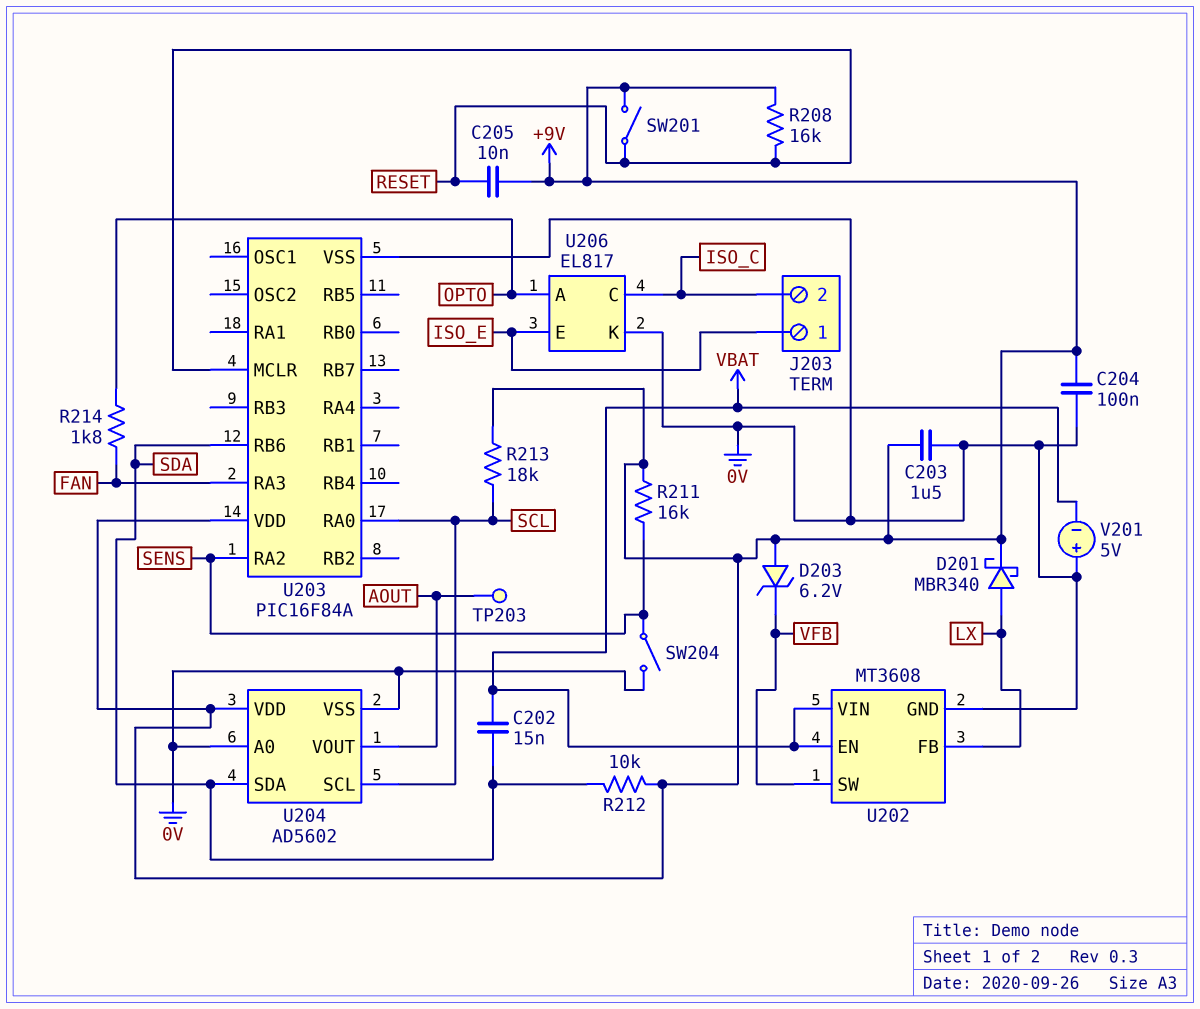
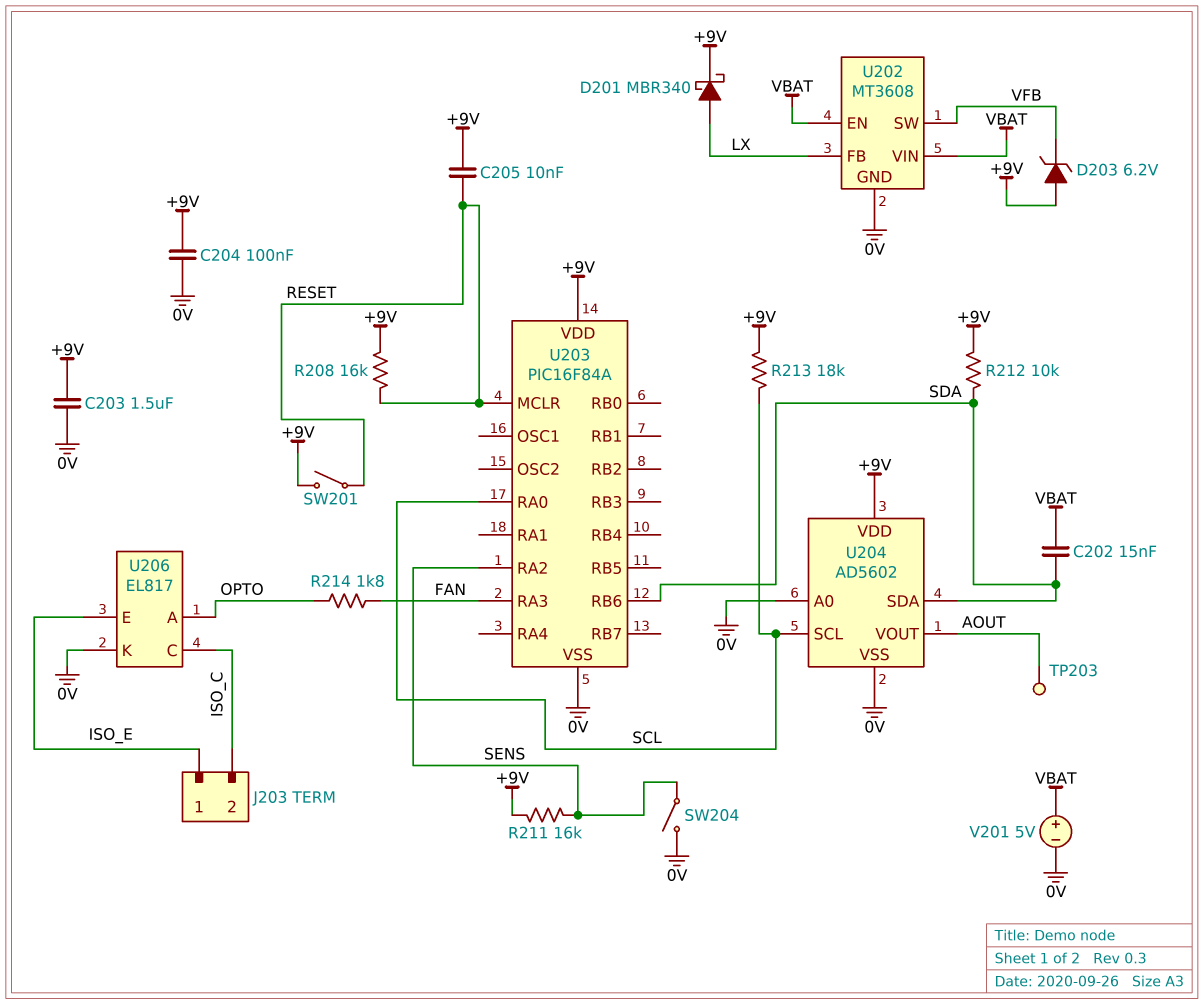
V201: 5V (plus 0V, minus VBAT) -> 5V (plus VBAT, minus 0V)

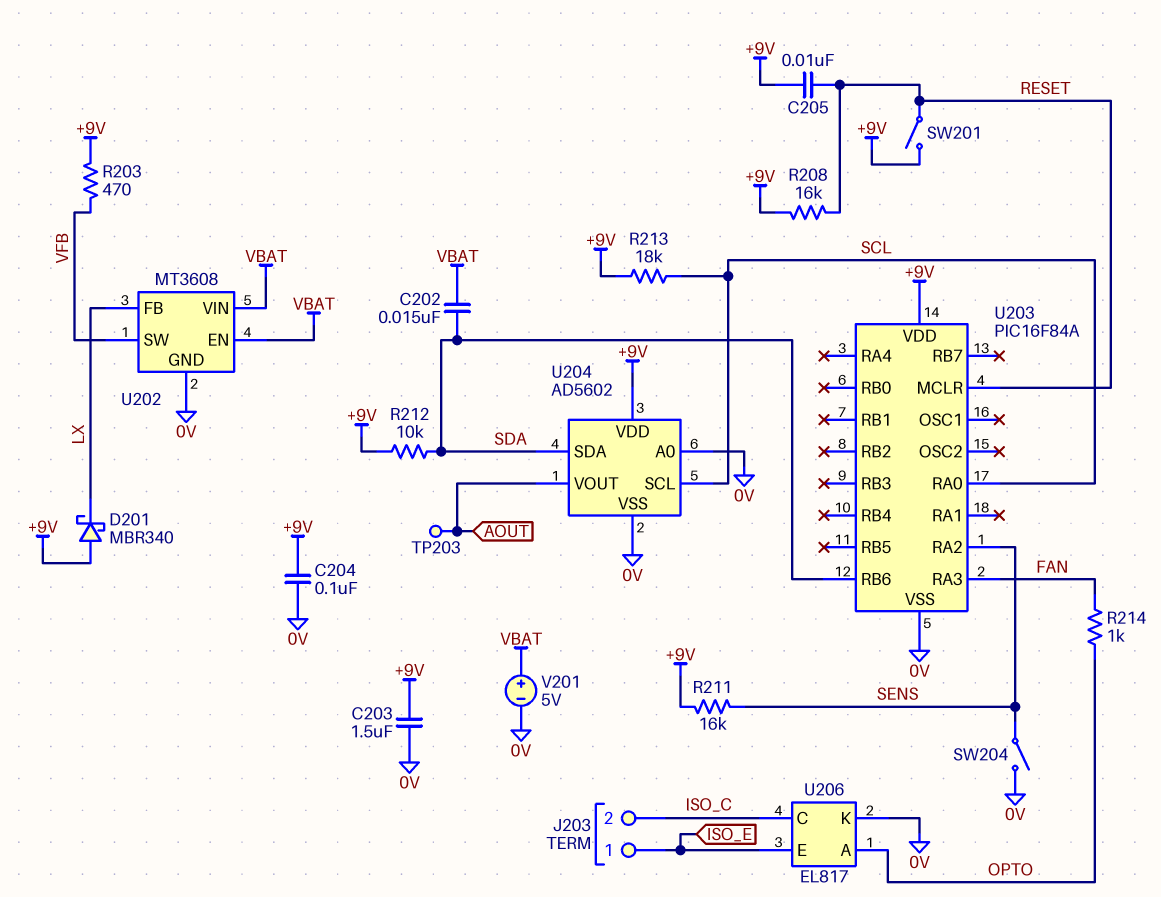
D201: schottky MBR340 (A LX, K +9V) -> schottky MBR340 (A +9V, K LX)
D203: zener 6.2V (A +9V, K VFB) -> none
R203: none -> 470 (+9V, VFB)
R214: 1.8k (FAN, OPTO) -> 1k (FAN, OPTO)

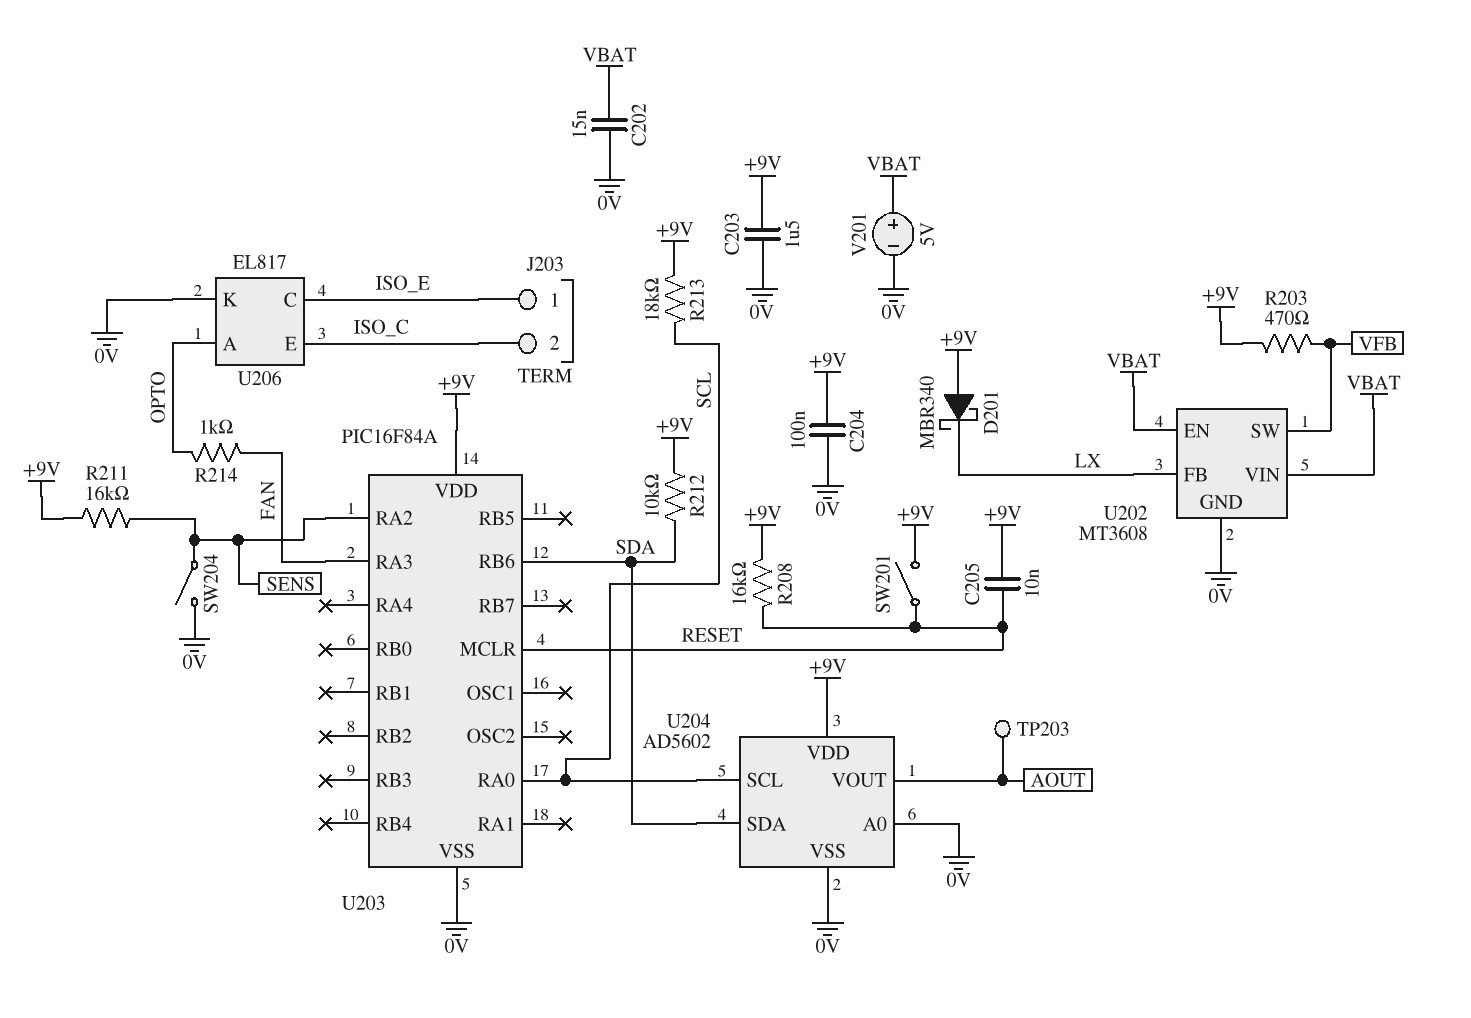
C202: 15nF (SDA, VBAT) -> 15nF (0V, VBAT)
U206 pin C: ISO_C -> ISO_E
U206 pin E: ISO_E -> ISO_C

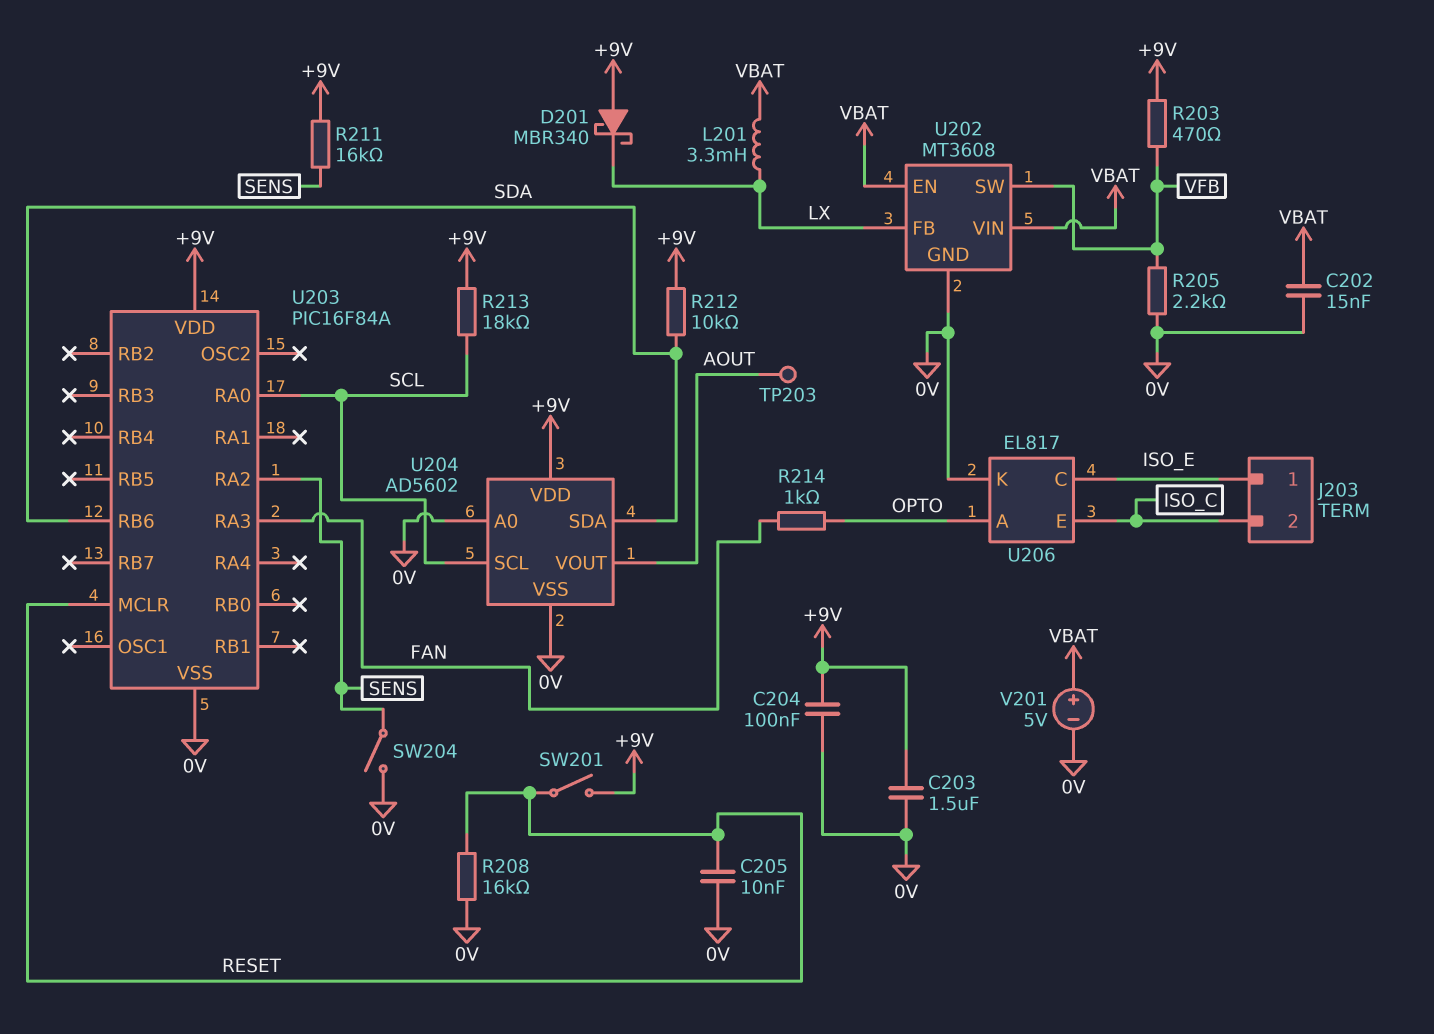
C205: 10nF (+9V, RESET) -> 10nF (0V, RESET)
L201: none -> 3.3mH (LX, VBAT)
R205: none -> 2.2k (0V, VFB)
R208: 16k (+9V, RESET) -> 16k (0V, RESET)

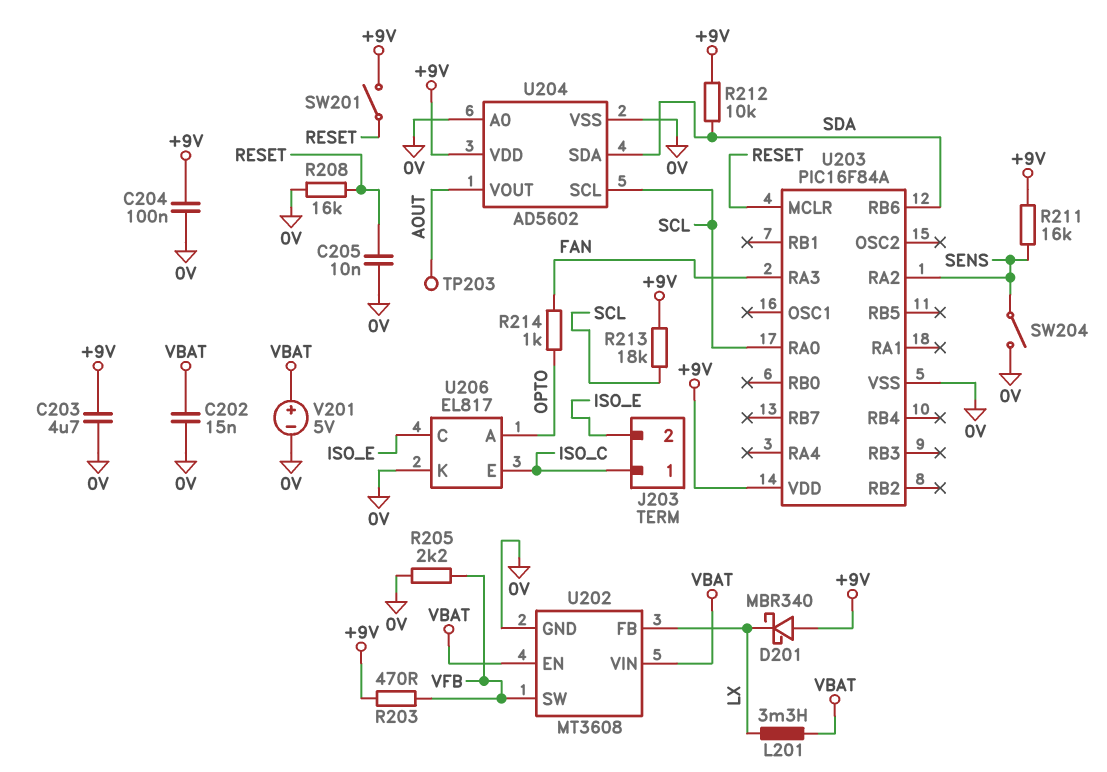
C203: 1.5uF (+9V, 0V) -> 4.7uF (+9V, 0V)
J203 pin 1: ISO_E -> ISO_C
J203 pin 2: ISO_C -> ISO_E

